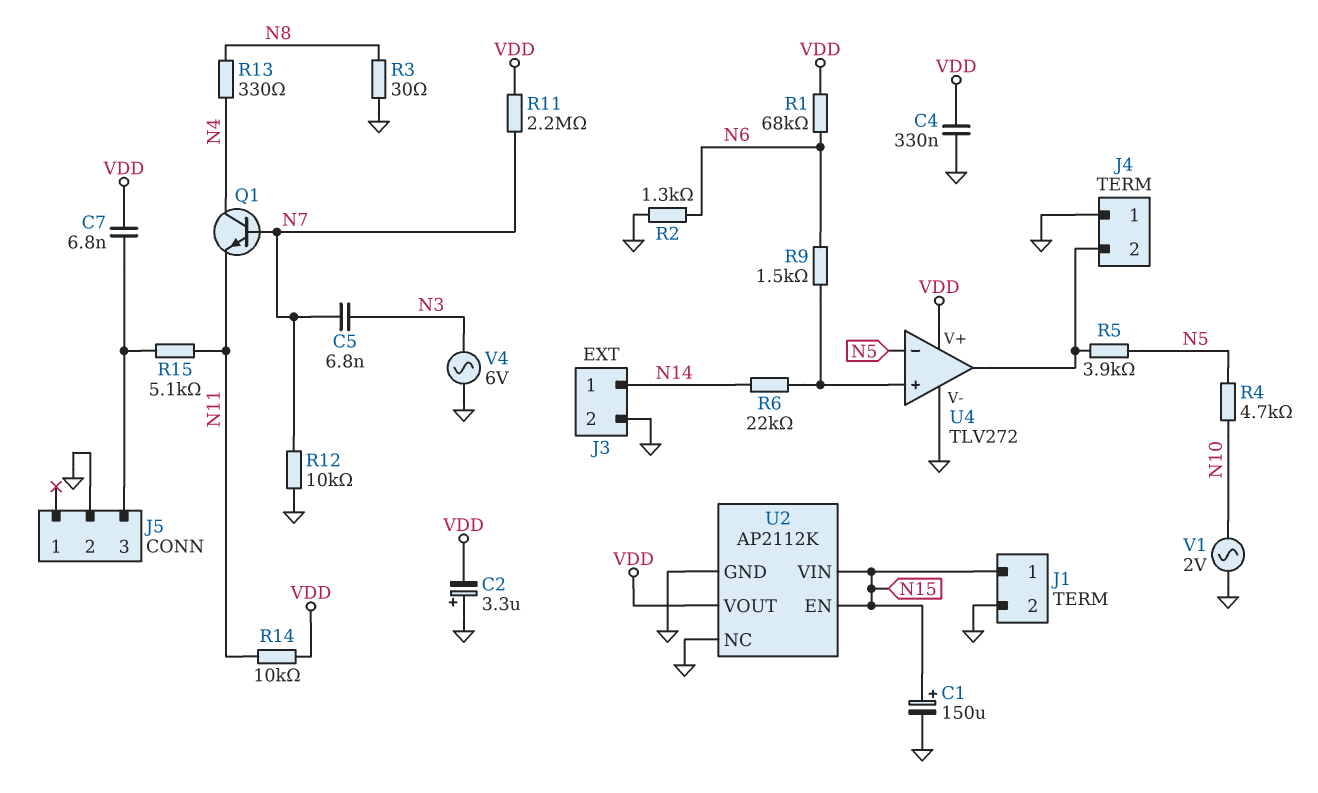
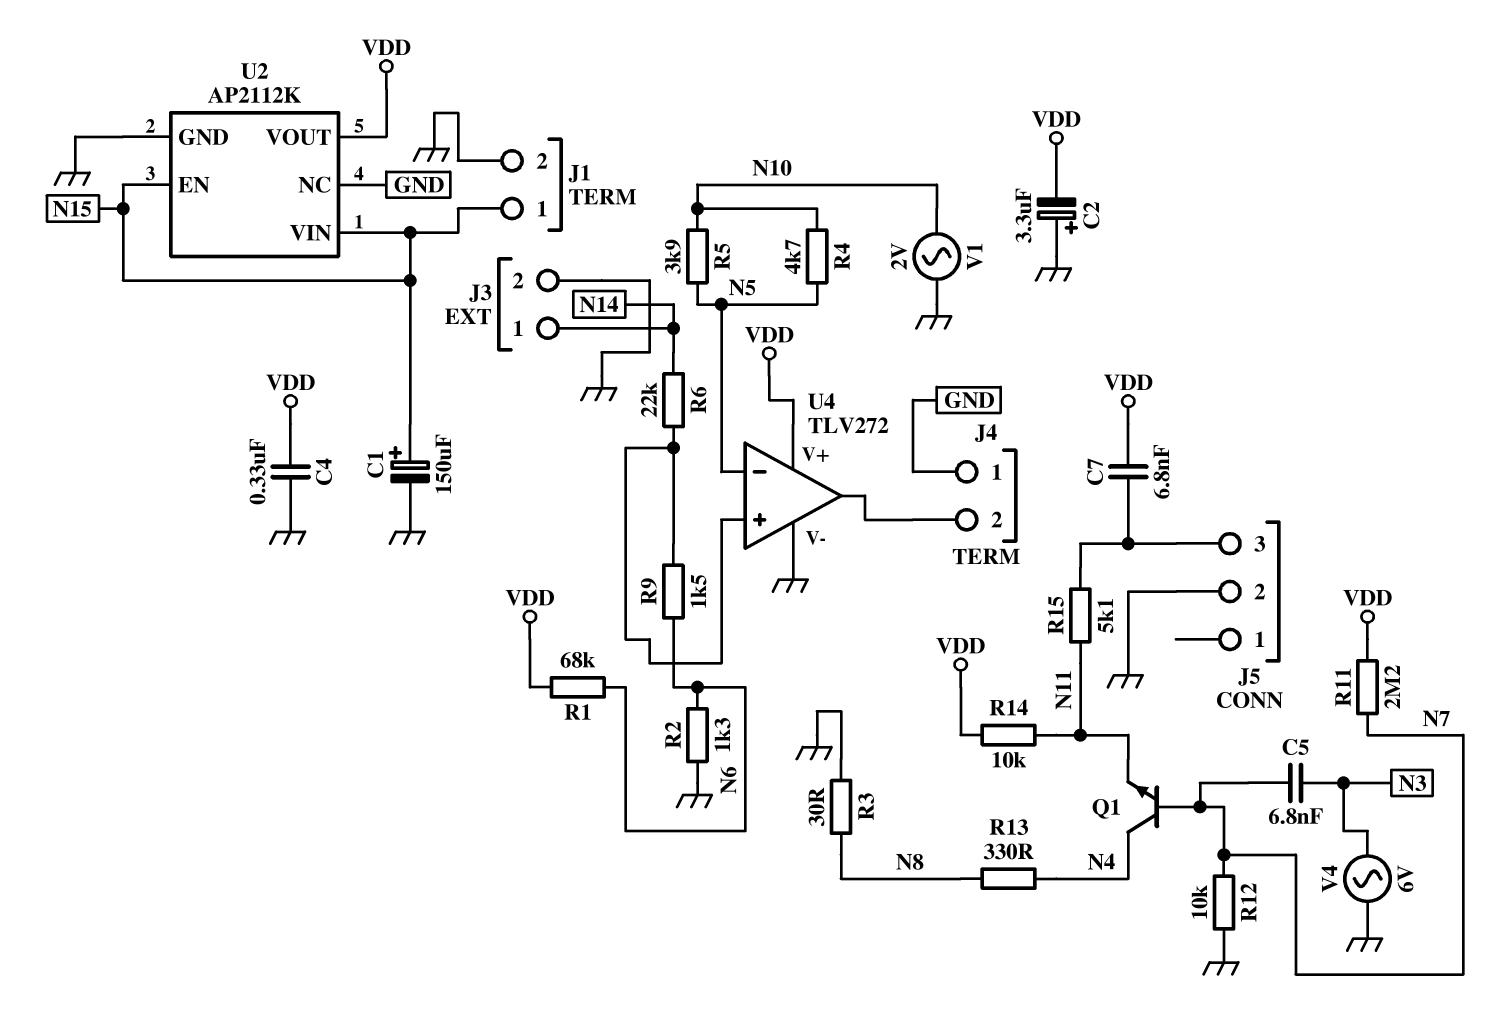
R5: 3.9k (J4/2, N5) -> 3.9k (N5, N10)

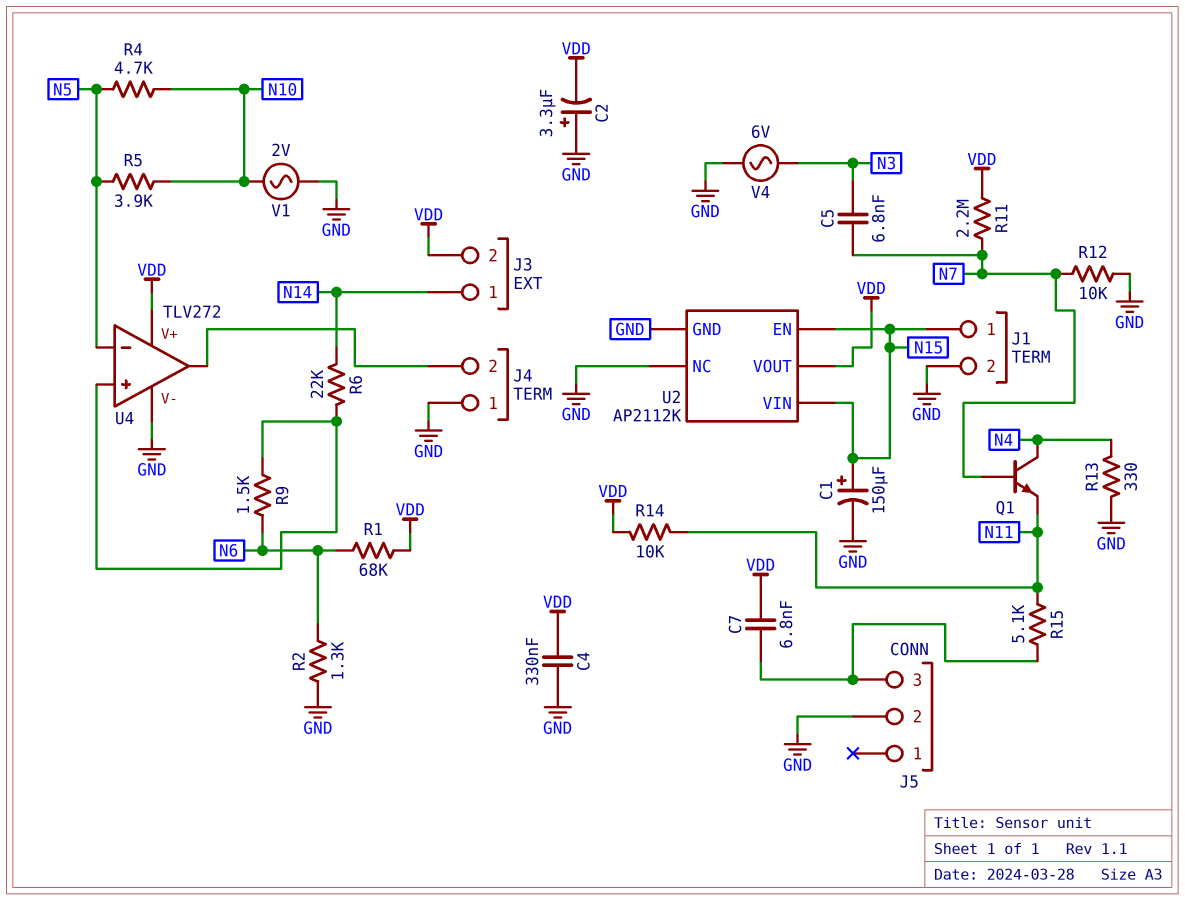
J3 pin 2: GND -> VDD
R3: 30 (GND, N8) -> none
R13: 330 (N4, N8) -> 330 (GND, N4)

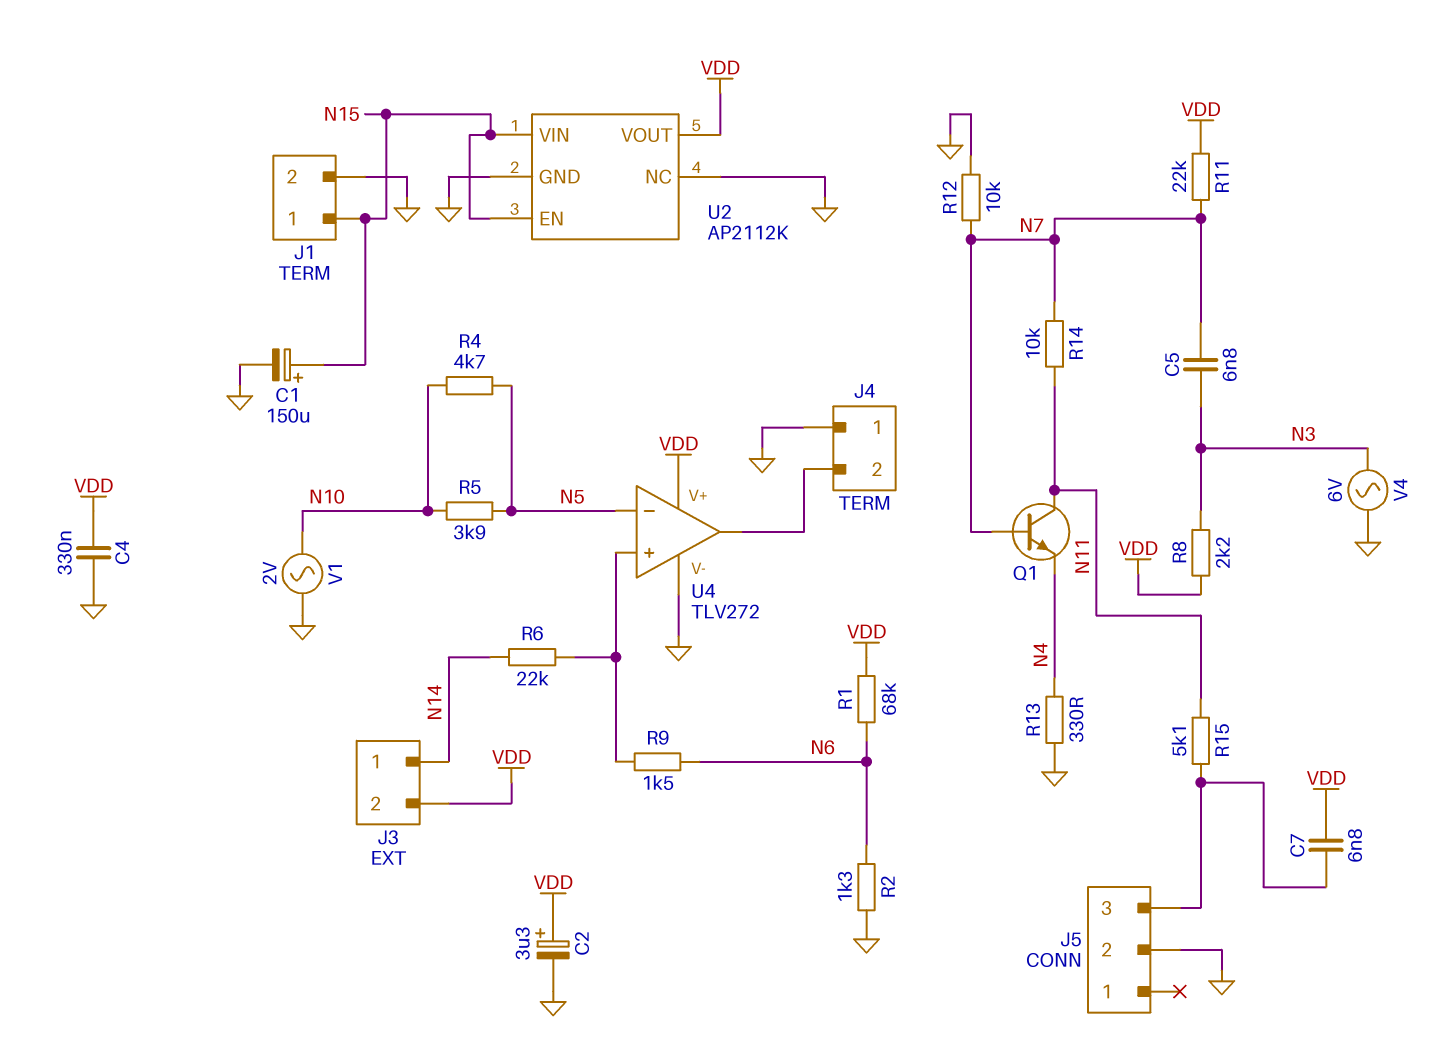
C2: 3.3uF (plus GND, minus VDD) -> 3.3uF (plus VDD, minus GND)
Q1: NPN (B N7, C N4, E N11) -> NPN (B N7, C N11, E N4)
R8: none -> 2.2k (N3, VDD)
R11: 2.2M (N7, VDD) -> 22k (N7, VDD)
R14: 10k (N11, VDD) -> 10k (N7, N11)

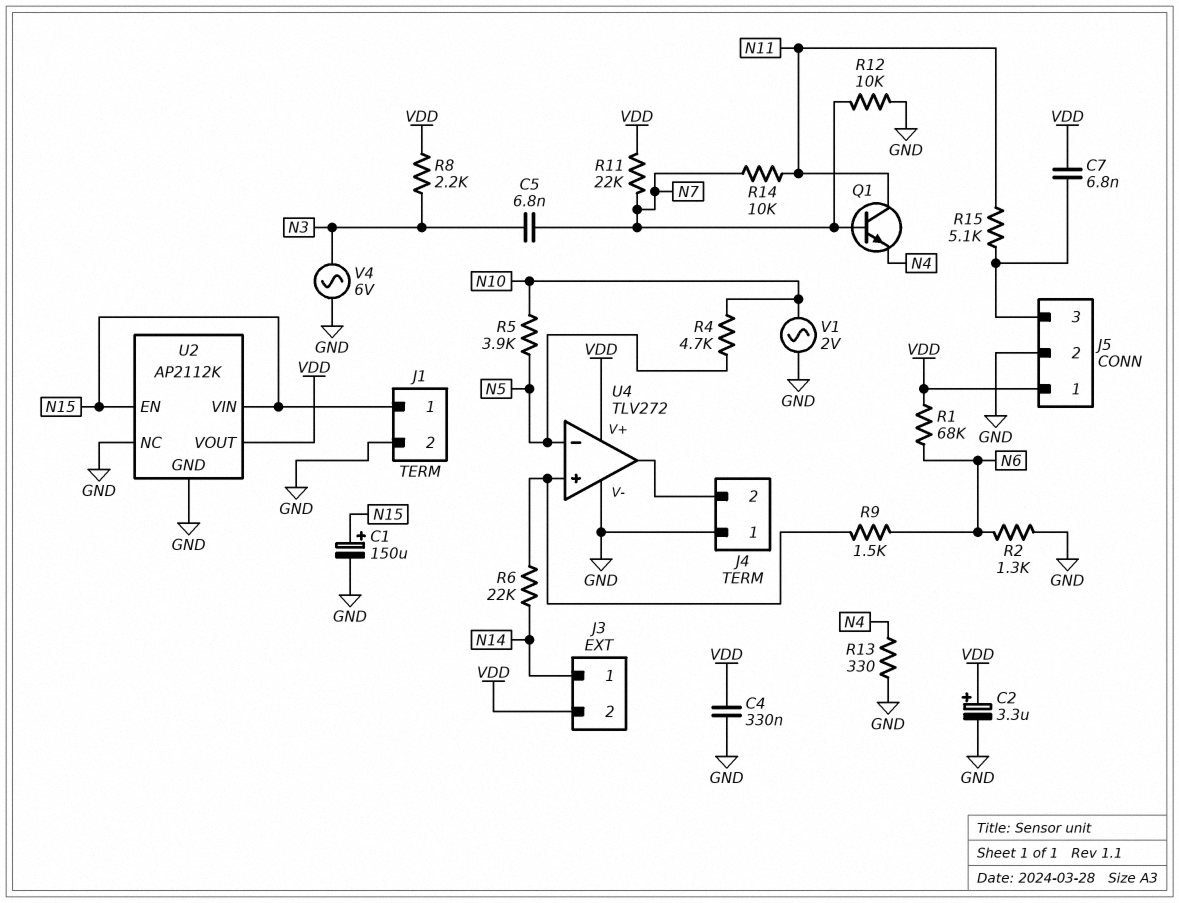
J5 pin 1: none -> VDD

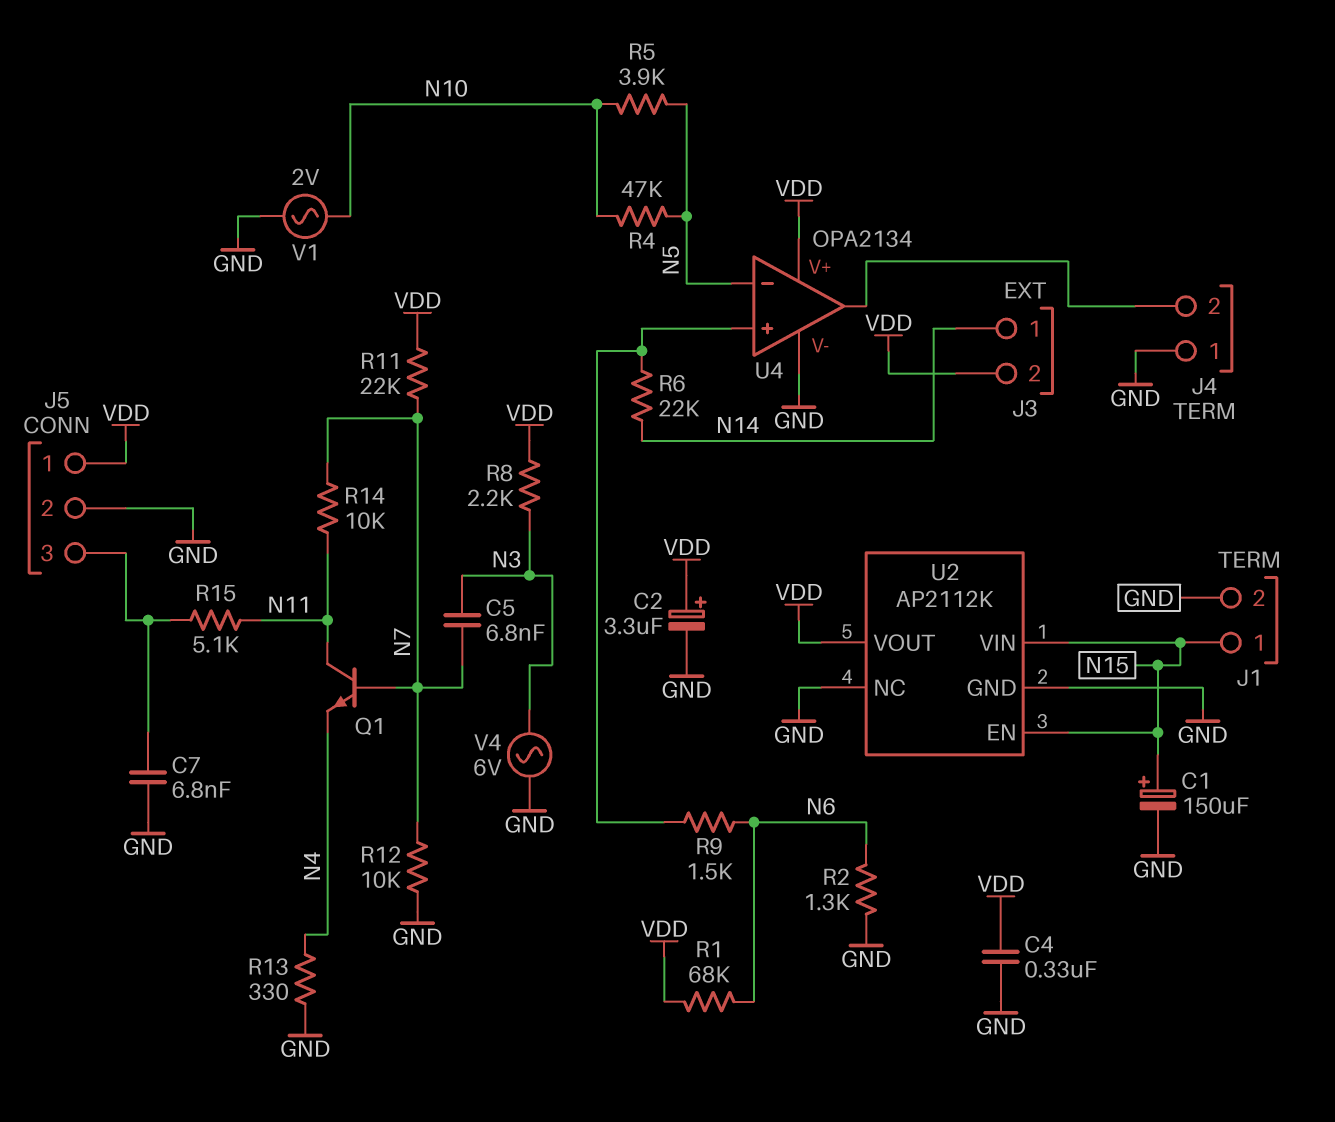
C7: 6.8nF (J5/3, VDD) -> 6.8nF (GND, J5/3)
R4: 4.7k (N5, N10) -> 47k (N5, N10)
U4: TLV272 -> OPA2134

